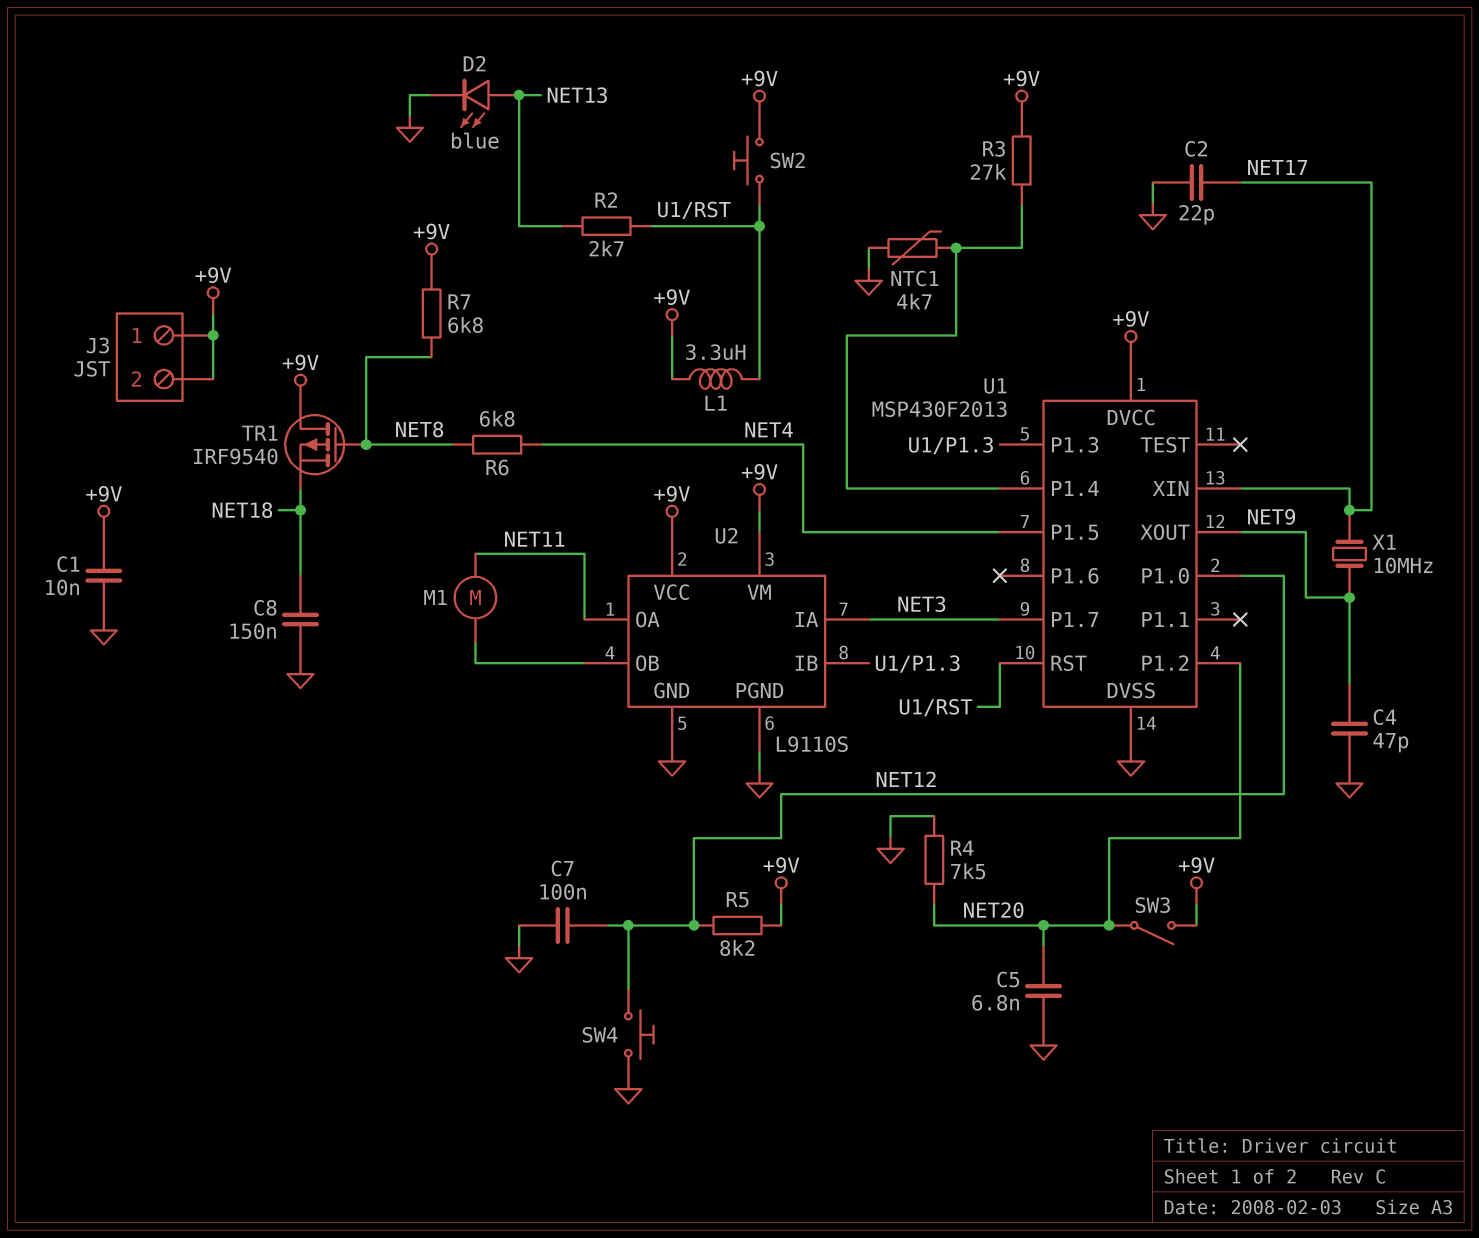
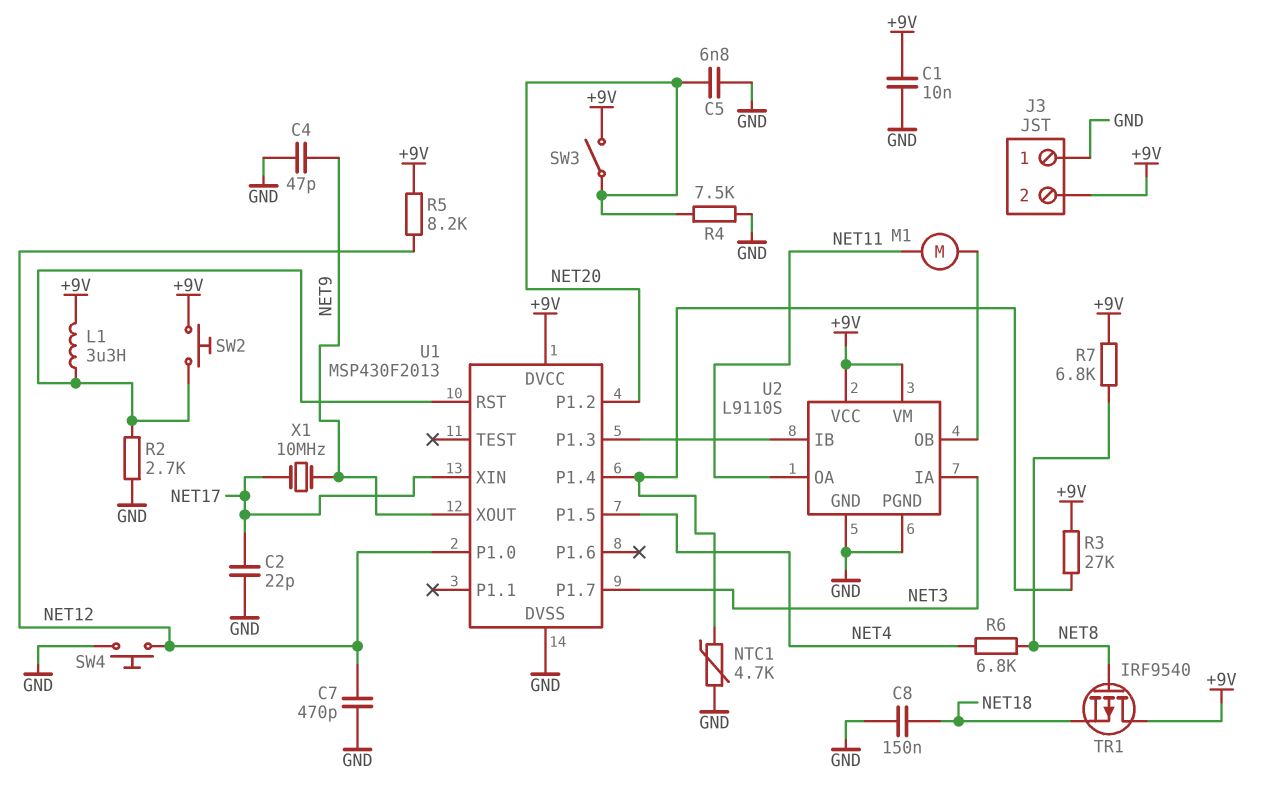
C7: 100nF (GND, NET12) -> 470pF (GND, NET12)
D2: LED blue (A NET13, K GND) -> none
J3 pin 1: +9V -> GND
R2: 2.7k (NET13, U1/RST) -> 2.7k (GND, U1/RST)

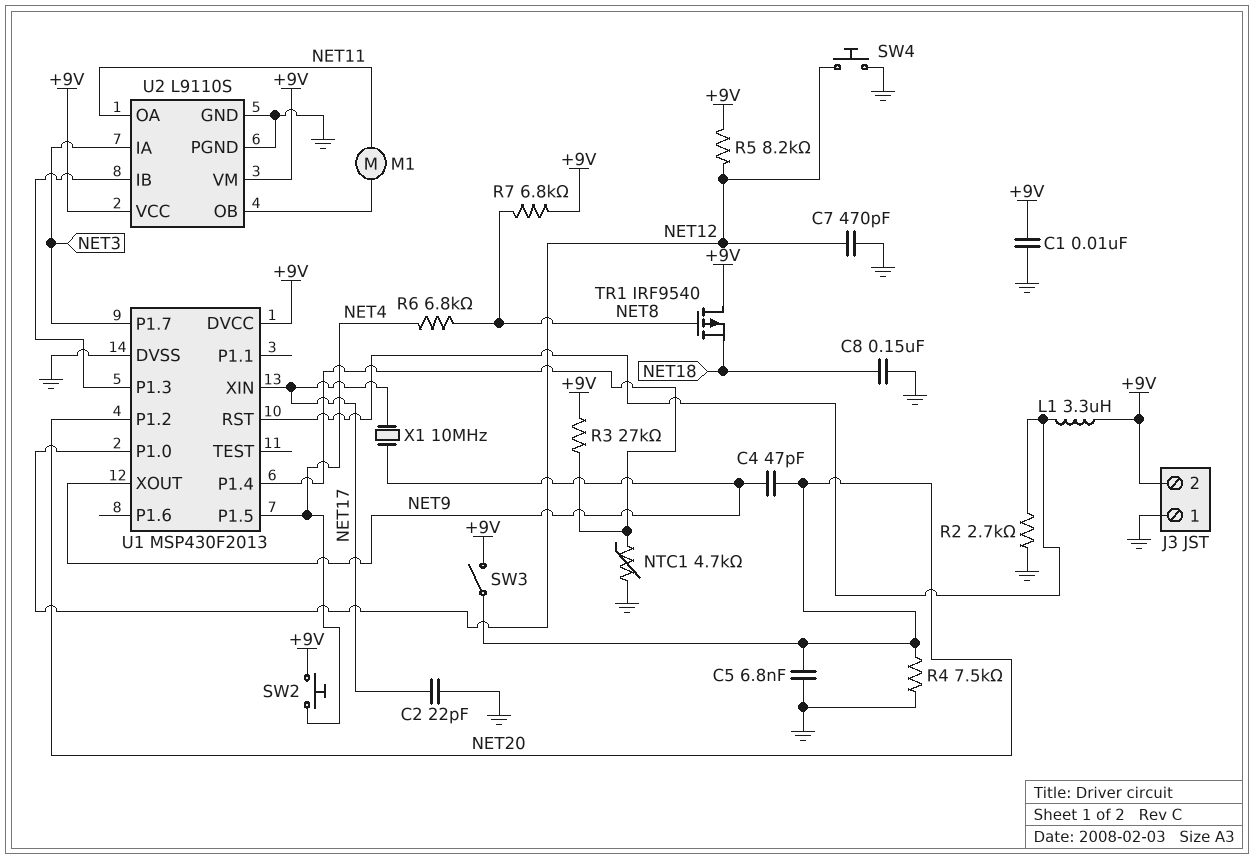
C4: 47pF (GND, NET9) -> 47pF (NET9, NET20)
SW2: button (+9V, U1/RST) -> button (+9V, NET4)

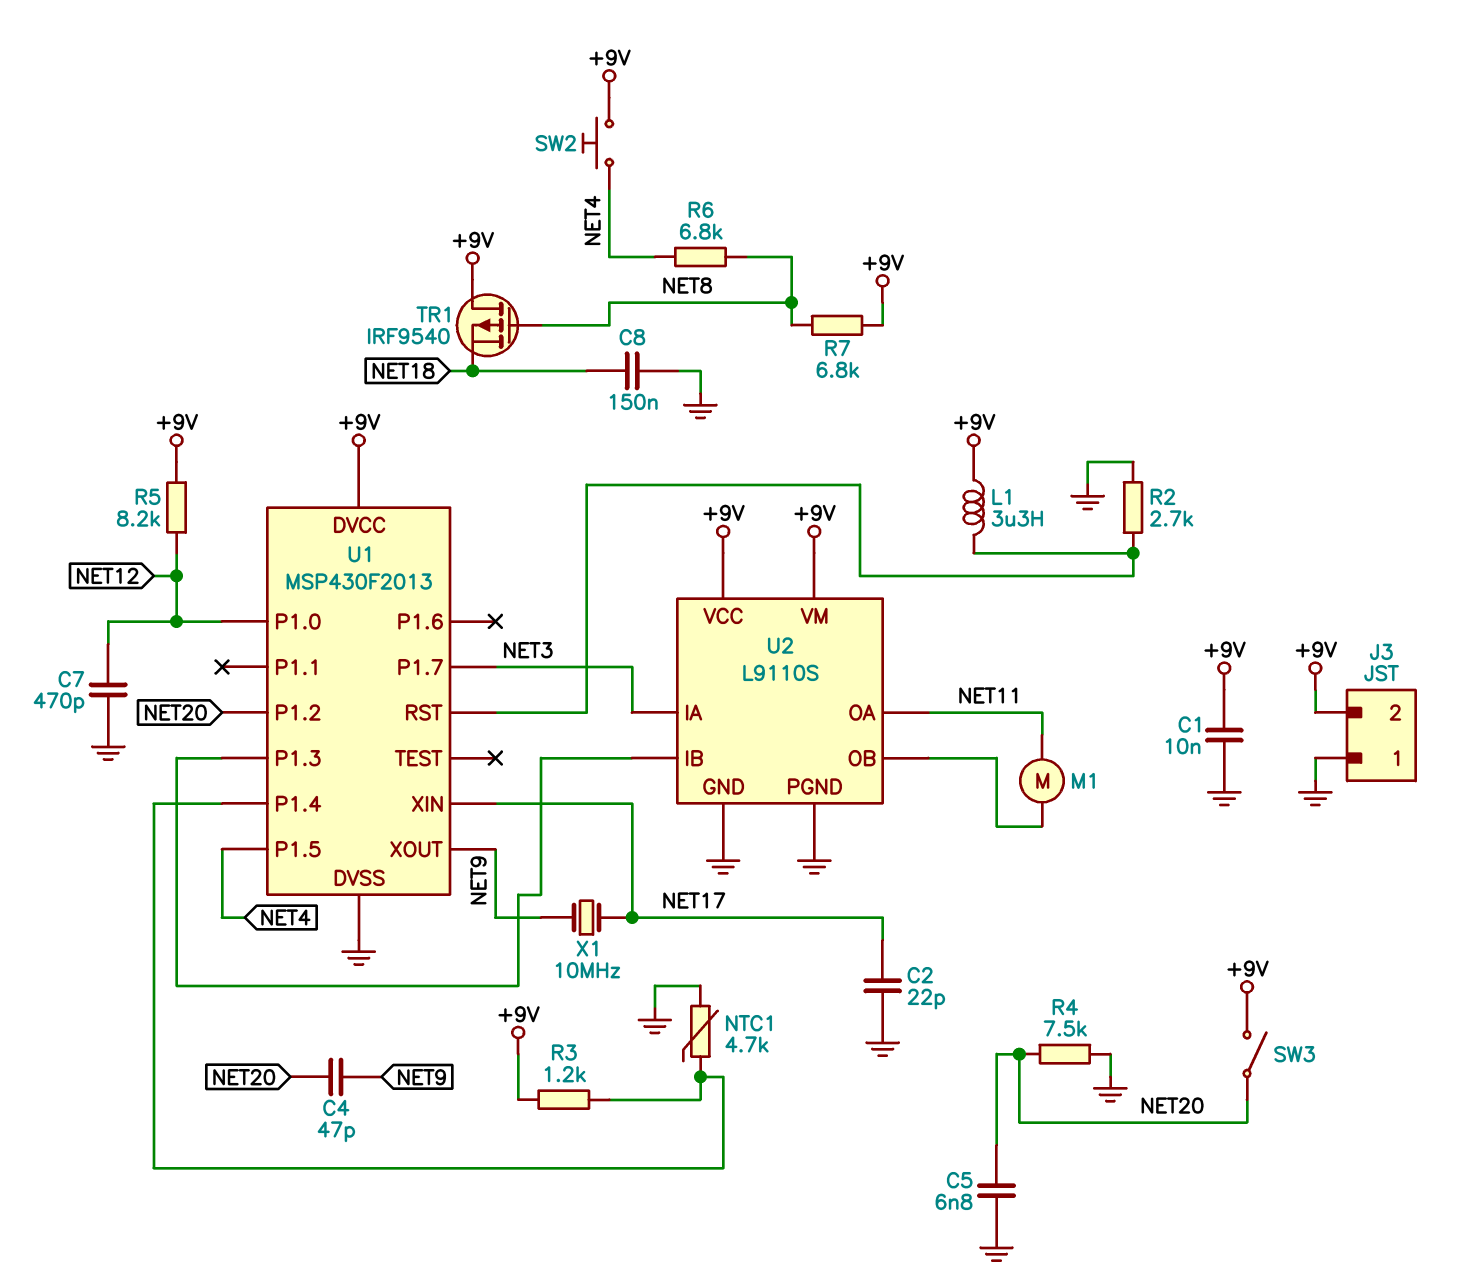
R3: 27k (+9V, U1/P1.4) -> 1.2k (+9V, U1/P1.4)
SW4: button (GND, NET12) -> none

